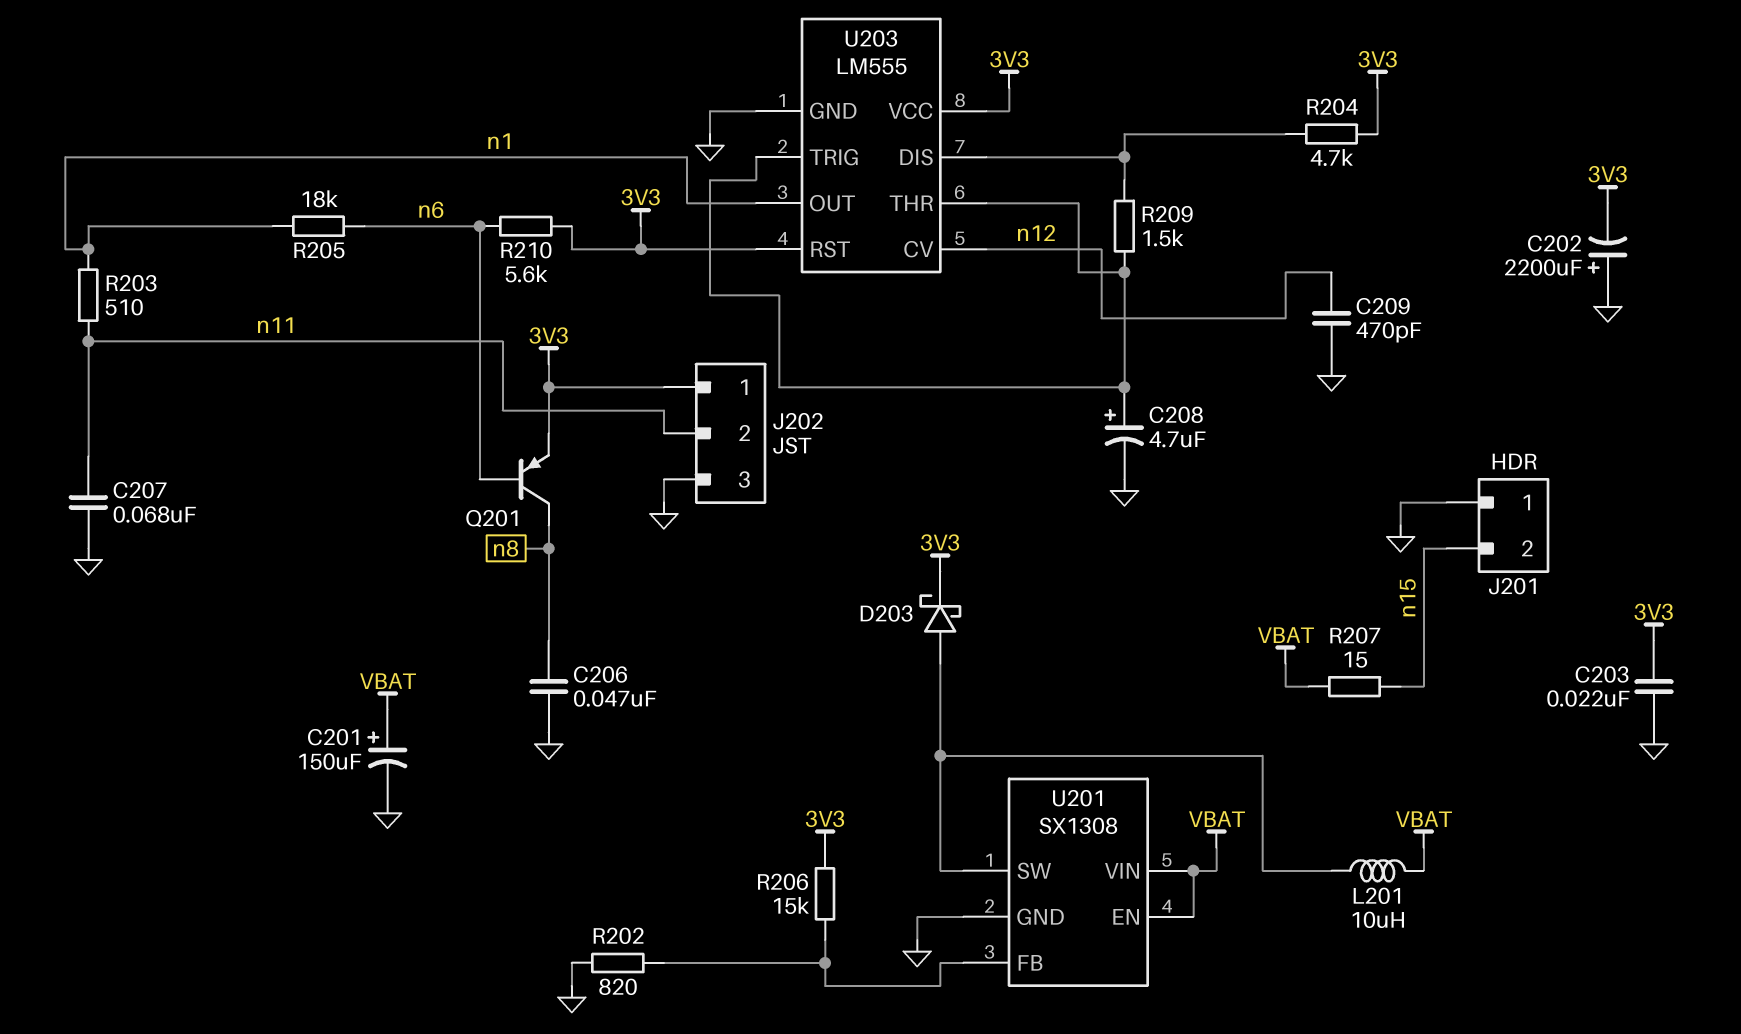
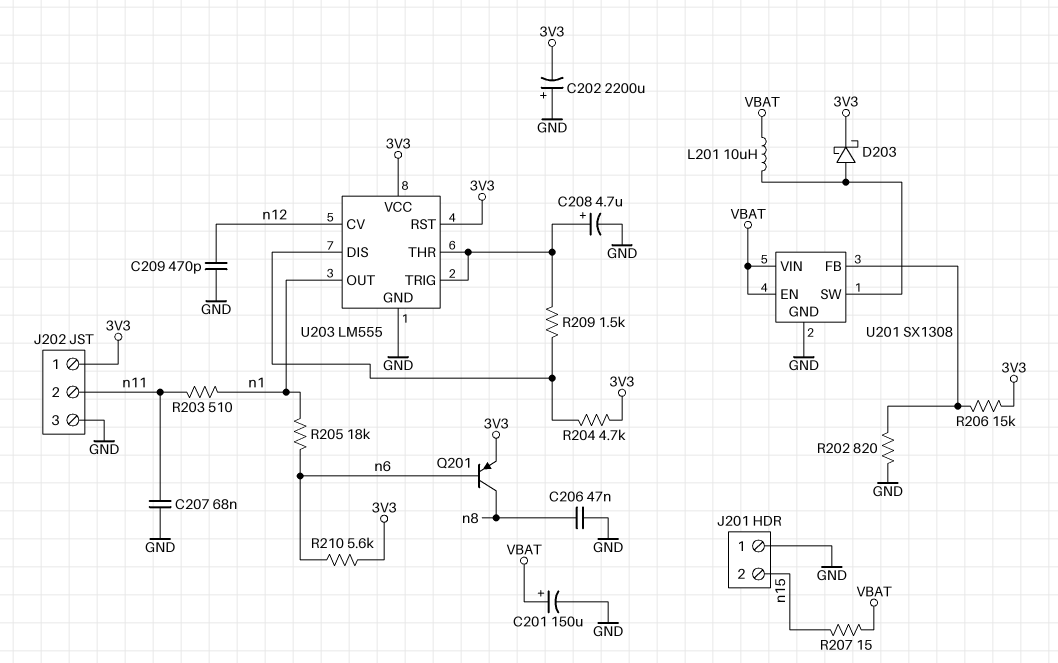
C203: 22nF (3V3, GND) -> none

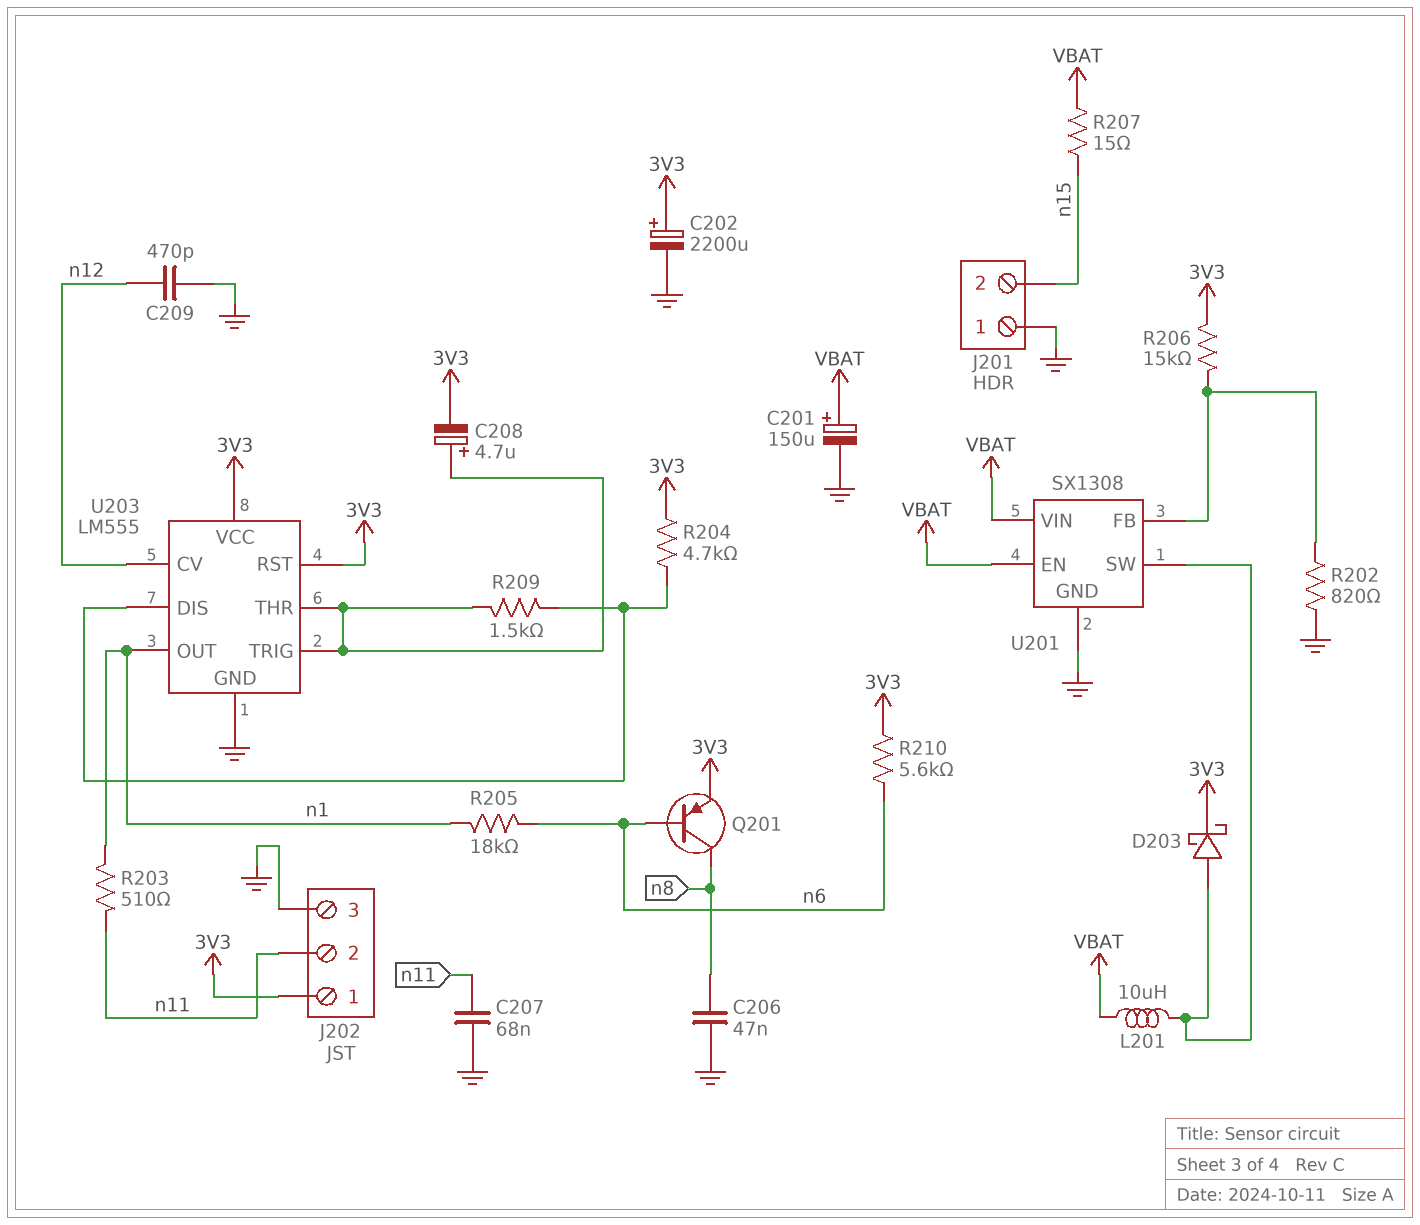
C202: 2200uF (plus GND, minus 3V3) -> 2200uF (plus 3V3, minus GND)
C208: 4.7uF (plus U203/THR, minus GND) -> 4.7uF (plus U203/THR, minus 3V3)

